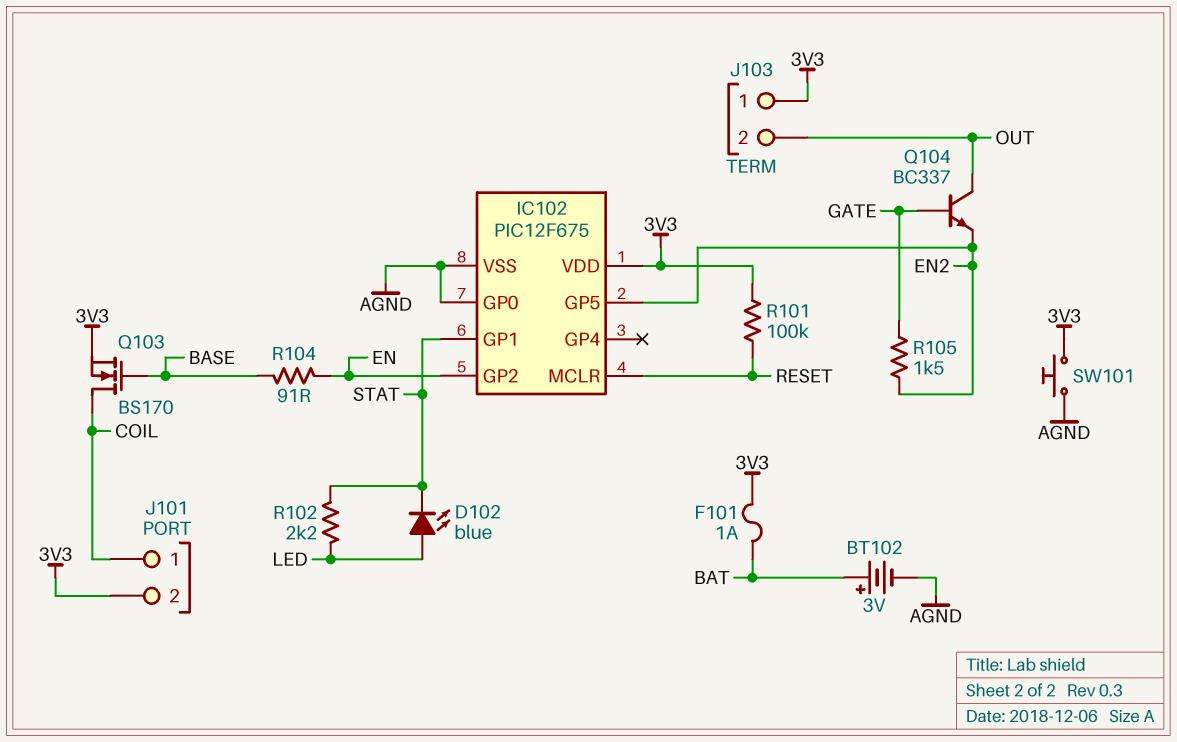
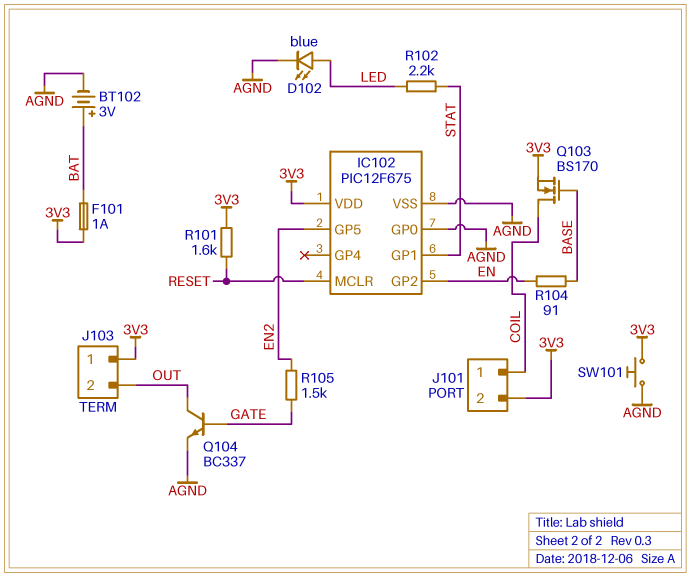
D102: LED blue (A LED, K STAT) -> LED blue (A LED, K AGND)
Q104: NPN BC337 (B GATE, C OUT, E EN2) -> NPN BC337 (B GATE, C OUT, E AGND)
R101: 100k (3V3, RESET) -> 1.6k (3V3, RESET)

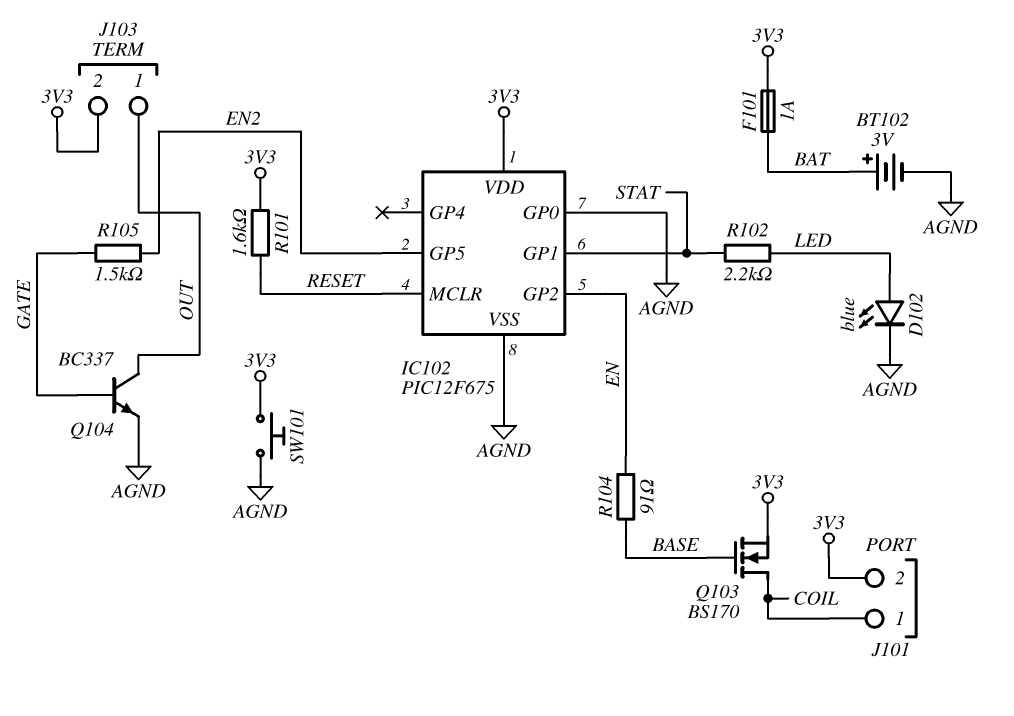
J103 pin 1: 3V3 -> OUT
J103 pin 2: OUT -> 3V3

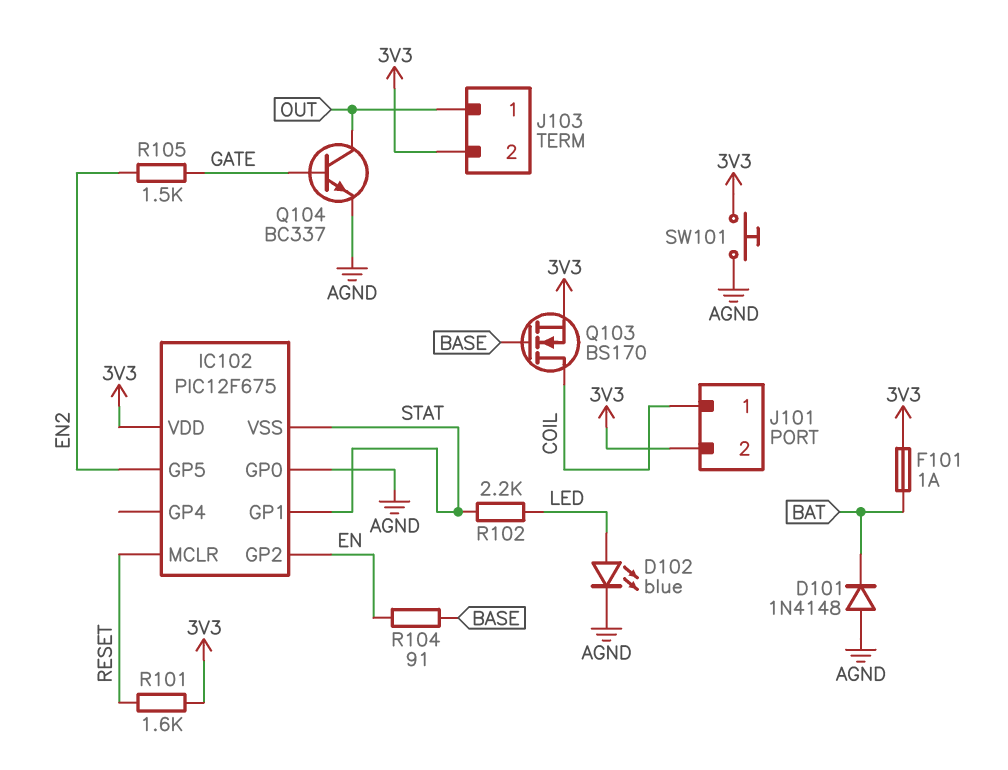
BT102: 3V (plus BAT, minus AGND) -> none
D101: none -> diode 1N4148 (A AGND, K BAT)
IC102 pin VSS: AGND -> STAT

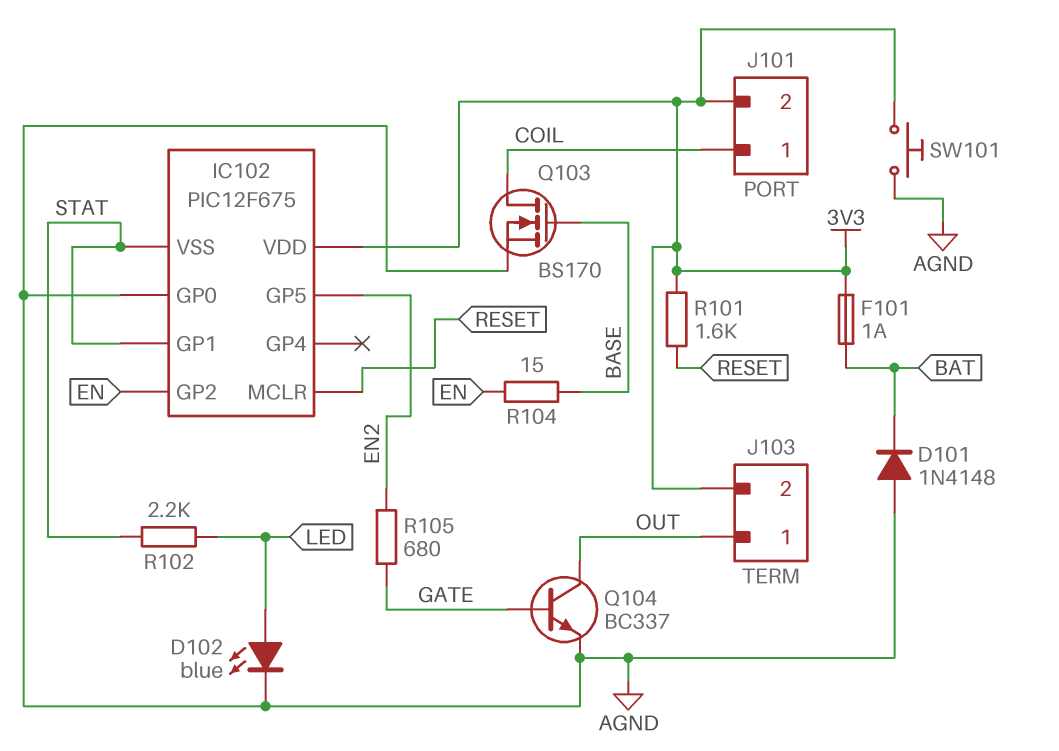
Q103: NMOS BS170 (G BASE, D COIL, S 3V3) -> NMOS BS170 (G BASE, D COIL, S AGND)
R104: 91 (BASE, EN) -> 15 (BASE, EN)
R105: 1.5k (EN2, GATE) -> 680 (EN2, GATE)

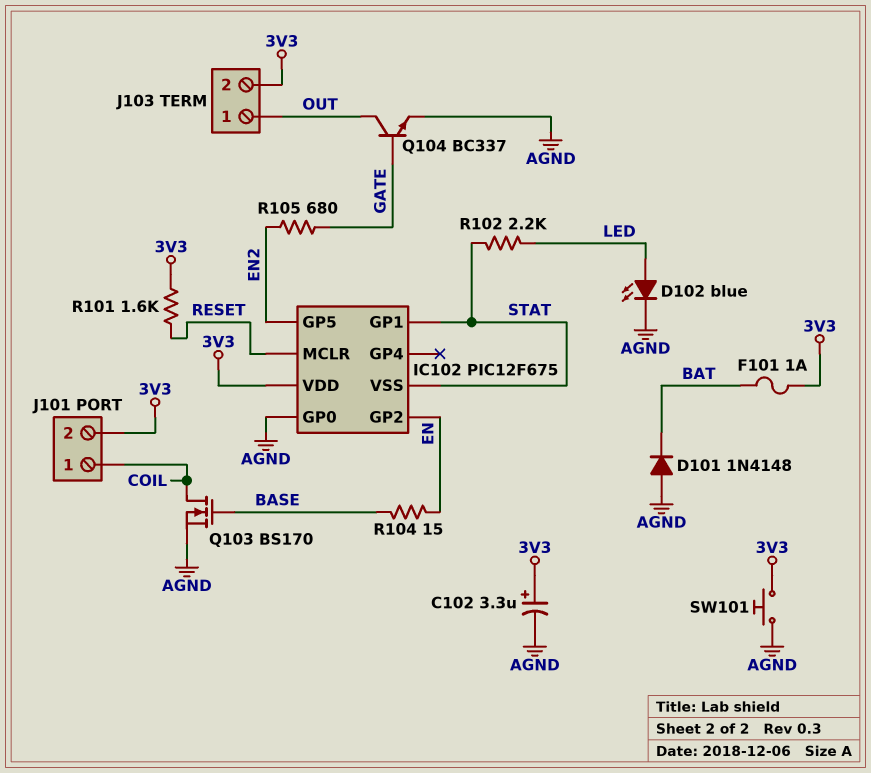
C102: none -> 3.3uF (plus 3V3, minus AGND)

